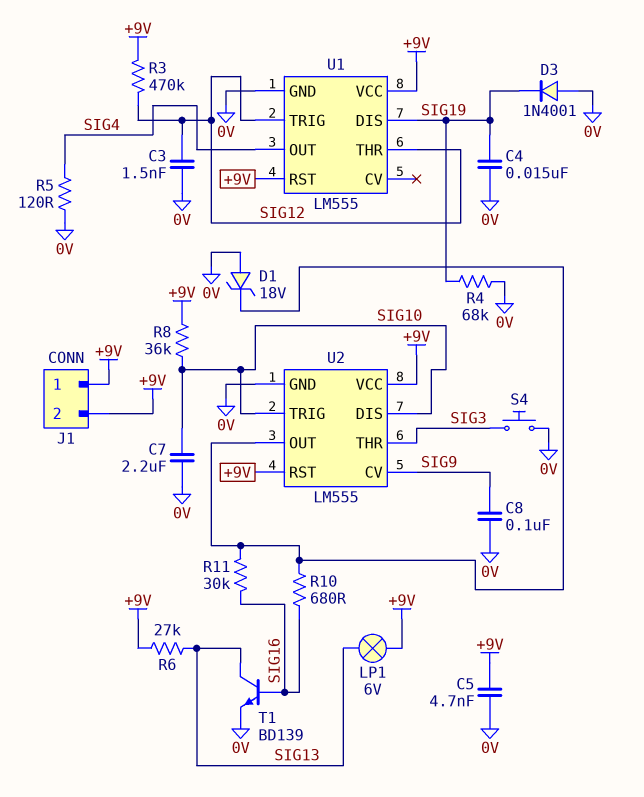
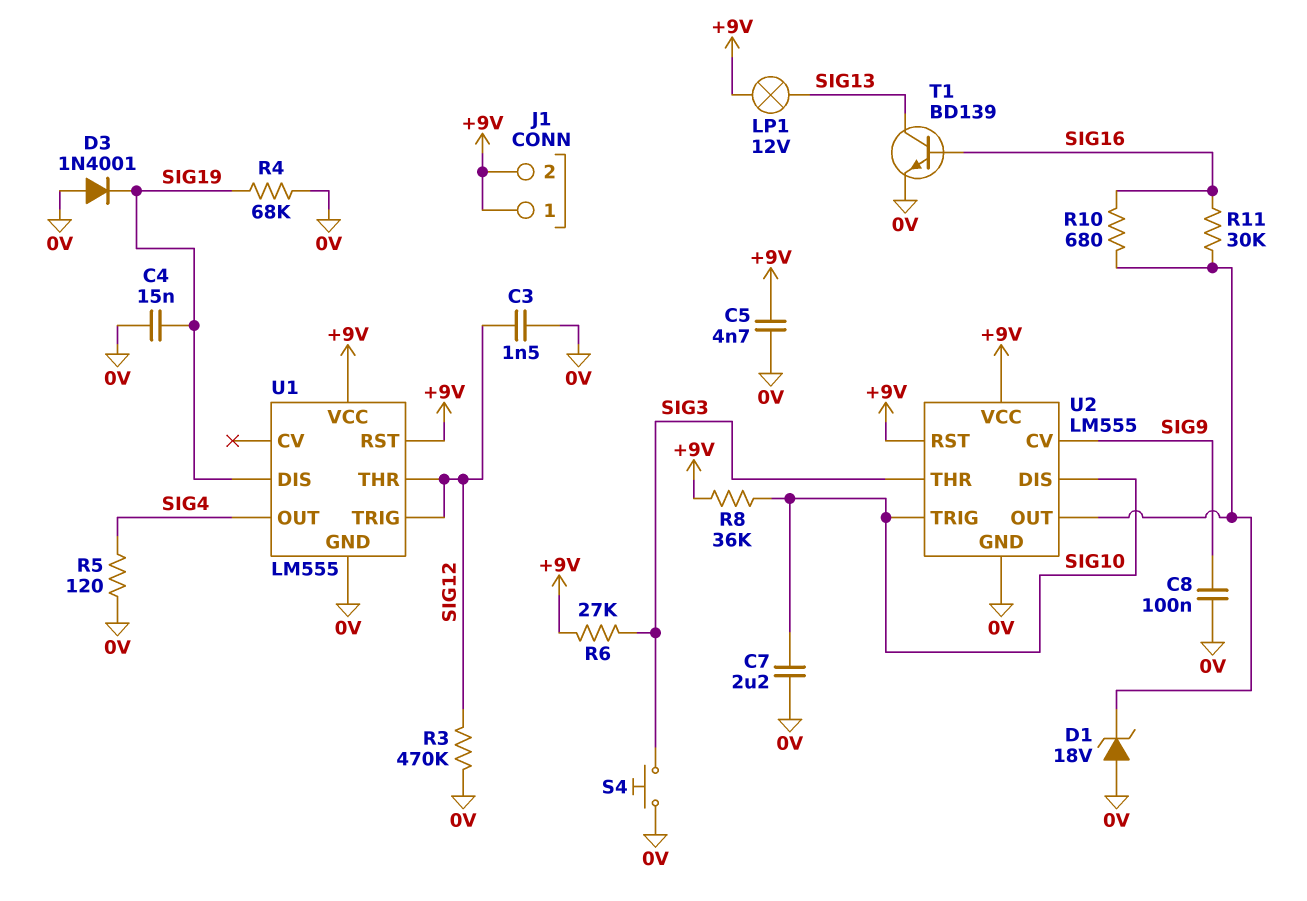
LP1: lamp 6V (+9V, SIG13) -> lamp 12V (+9V, SIG13)
R3: 470k (+9V, SIG12) -> 470k (0V, SIG12)
R6: 27k (+9V, SIG13) -> 27k (+9V, SIG3)

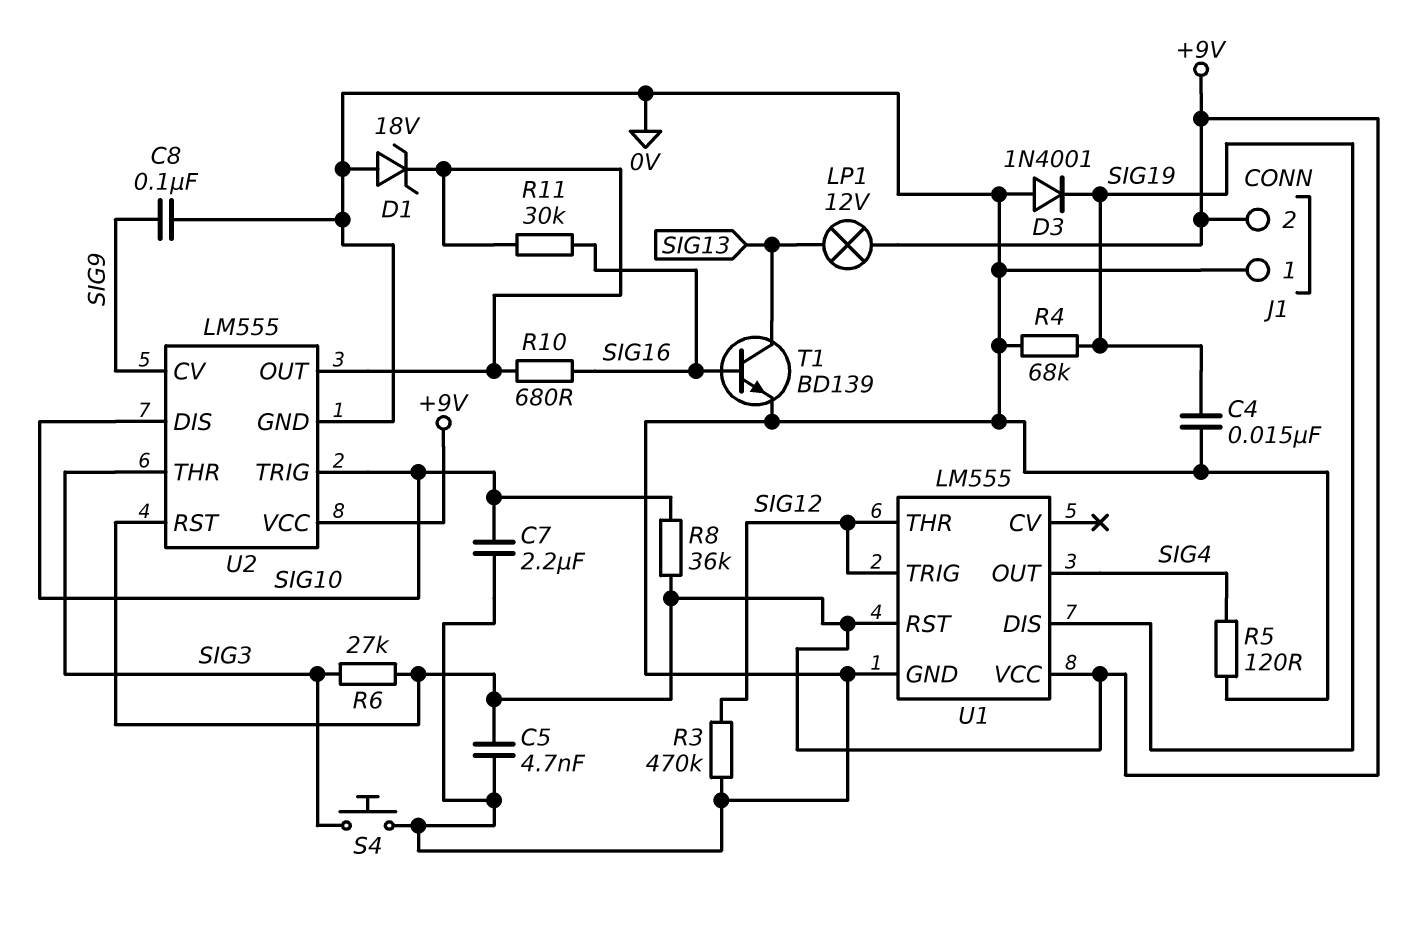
C3: 1.5nF (0V, SIG12) -> none
J1 pin 1: +9V -> 0V

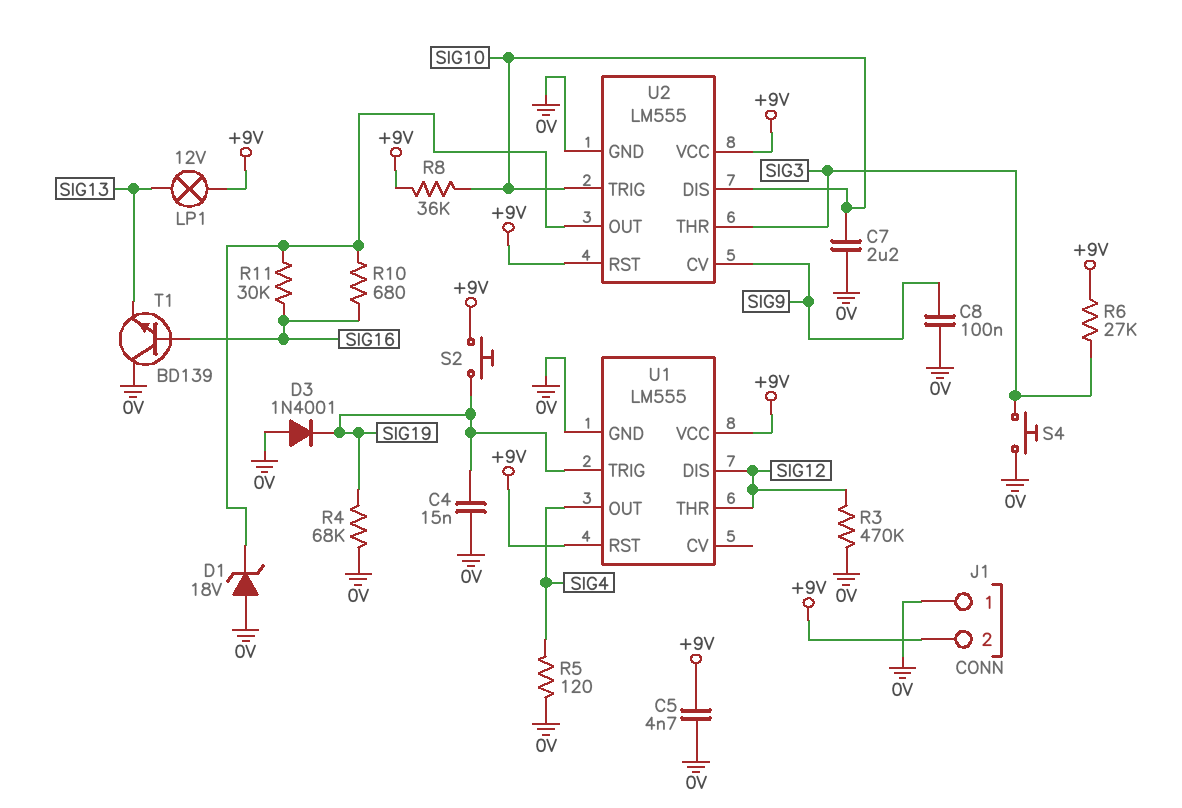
S2: none -> button (+9V, SIG19)
T1: NPN BD139 (B SIG16, C SIG13, E 0V) -> NPN BD139 (B SIG16, C 0V, E SIG13)
U1 pin DIS: SIG19 -> SIG12
U1 pin TRIG: SIG12 -> SIG19

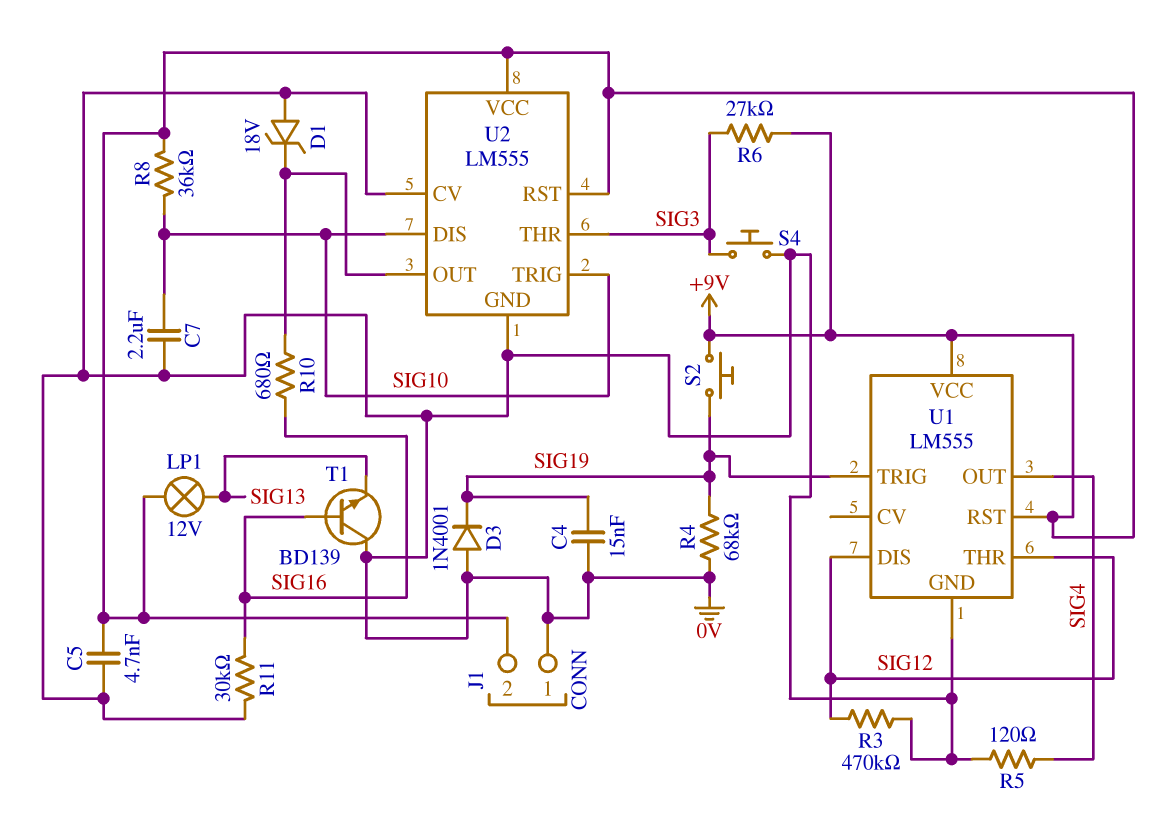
C8: 100nF (0V, SIG9) -> none
R11: 30k (SIG16, U2/OUT) -> 30k (0V, SIG16)
U2 pin CV: SIG9 -> 0V

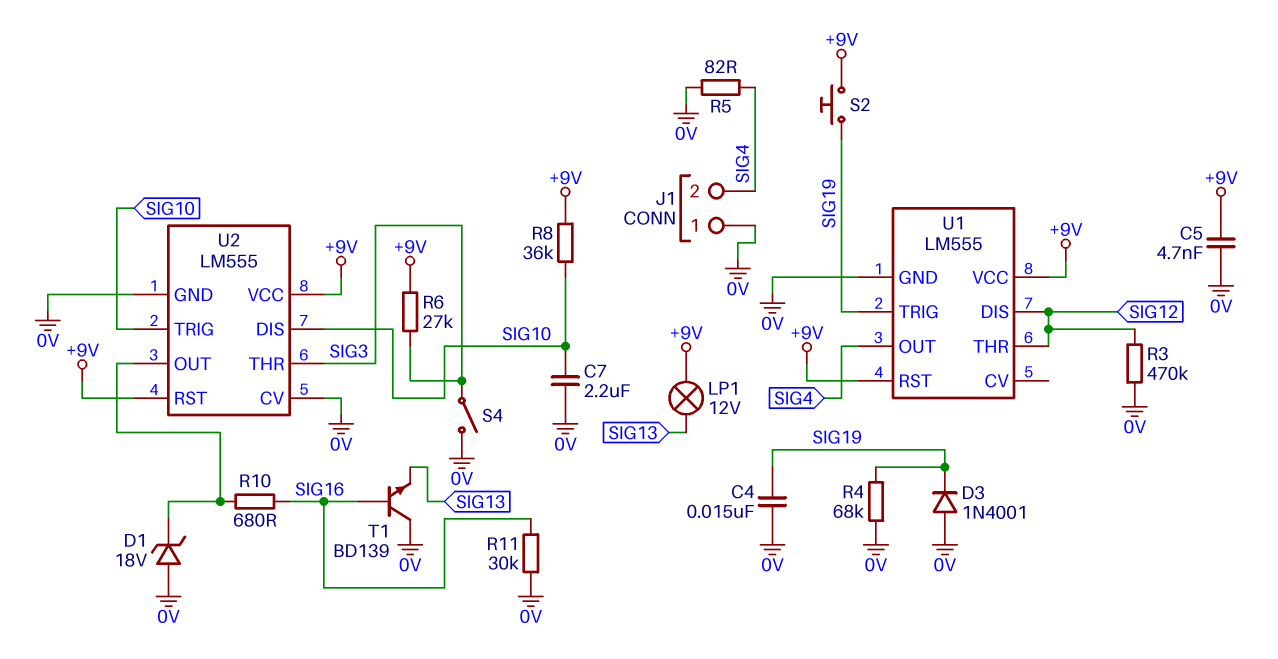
J1 pin 2: +9V -> SIG4
R5: 120 (0V, SIG4) -> 82 (0V, SIG4)
S4: button (0V, SIG3) -> switch (0V, SIG3)

